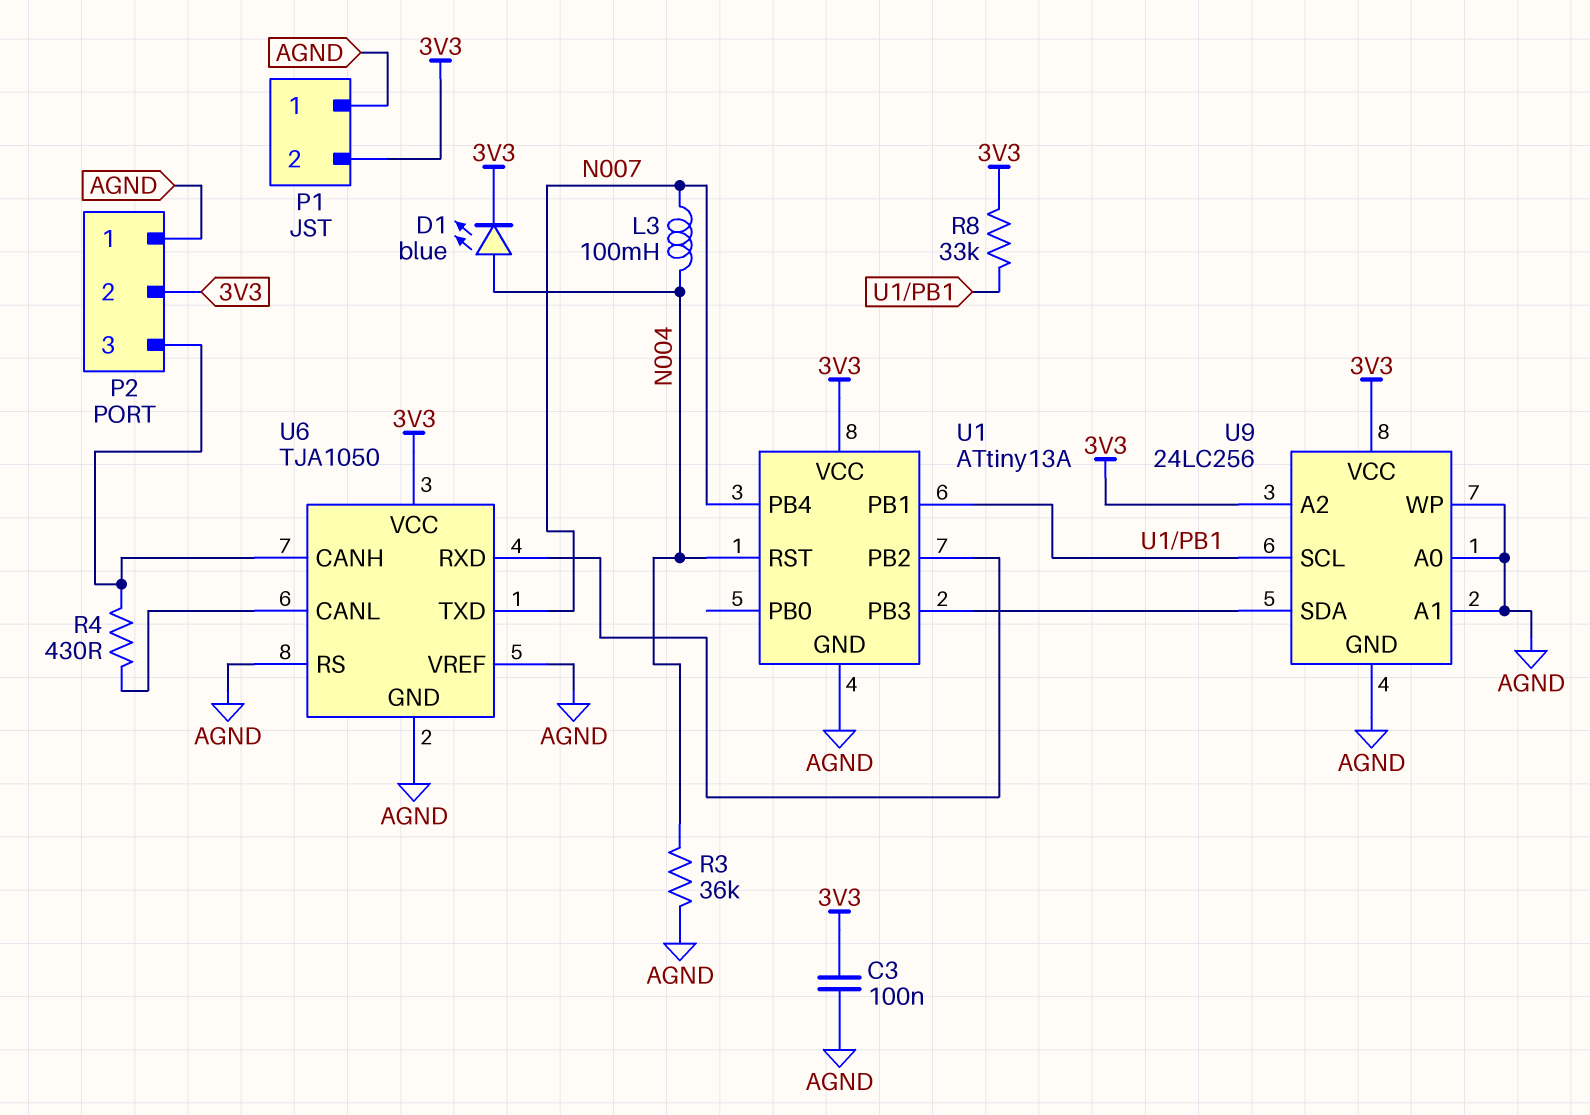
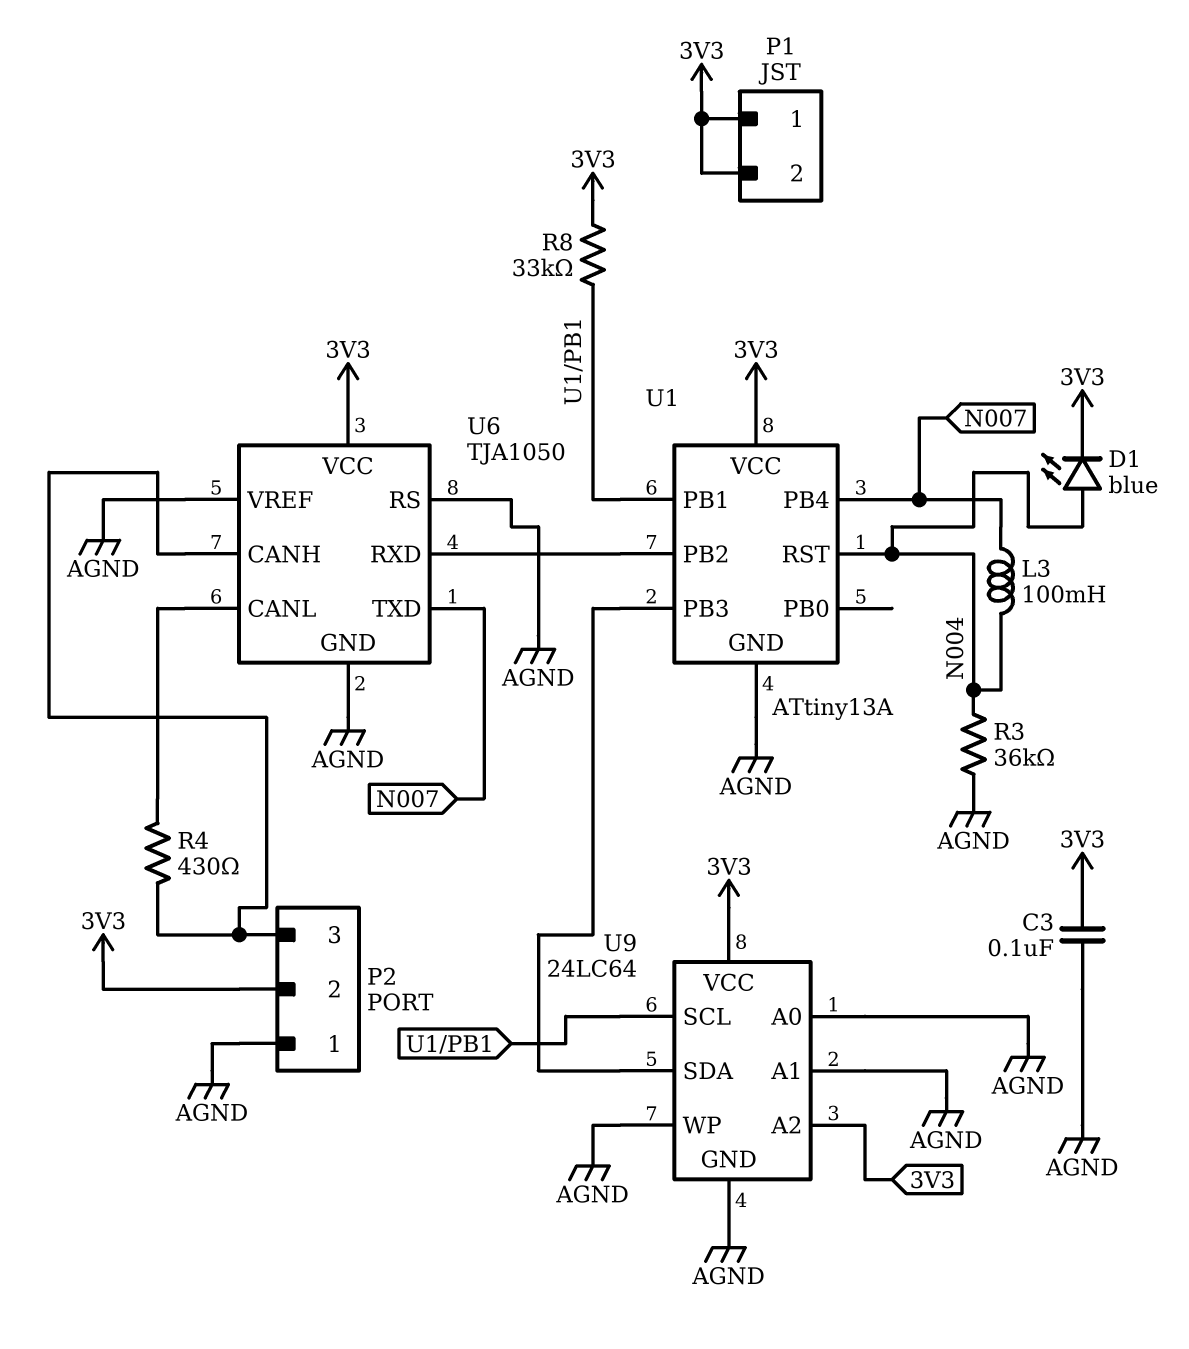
P1 pin 1: AGND -> 3V3
U9: 24LC256 -> 24LC64

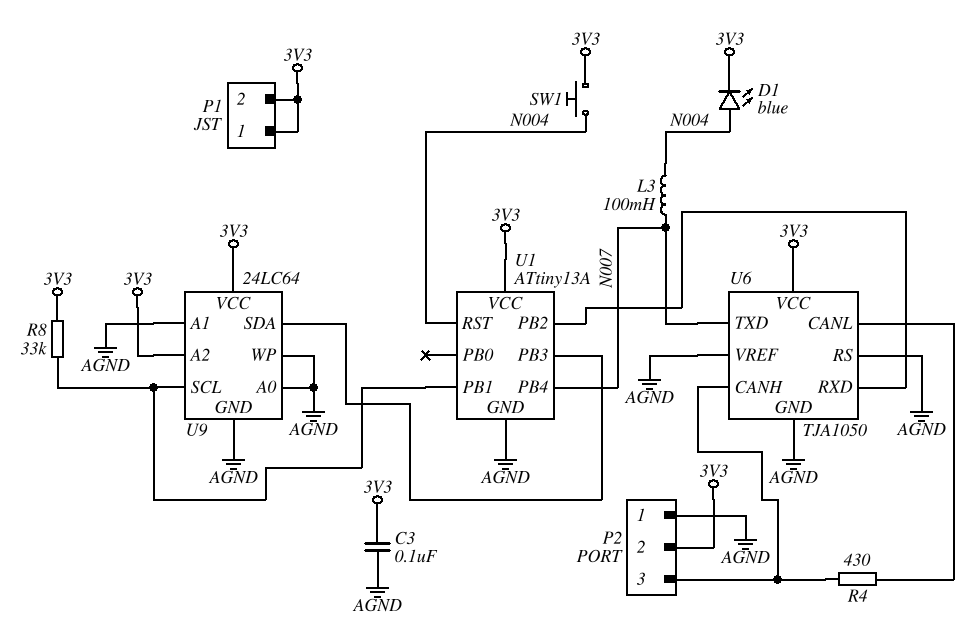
R3: 36k (AGND, N004) -> none
SW1: none -> button (3V3, N004)

